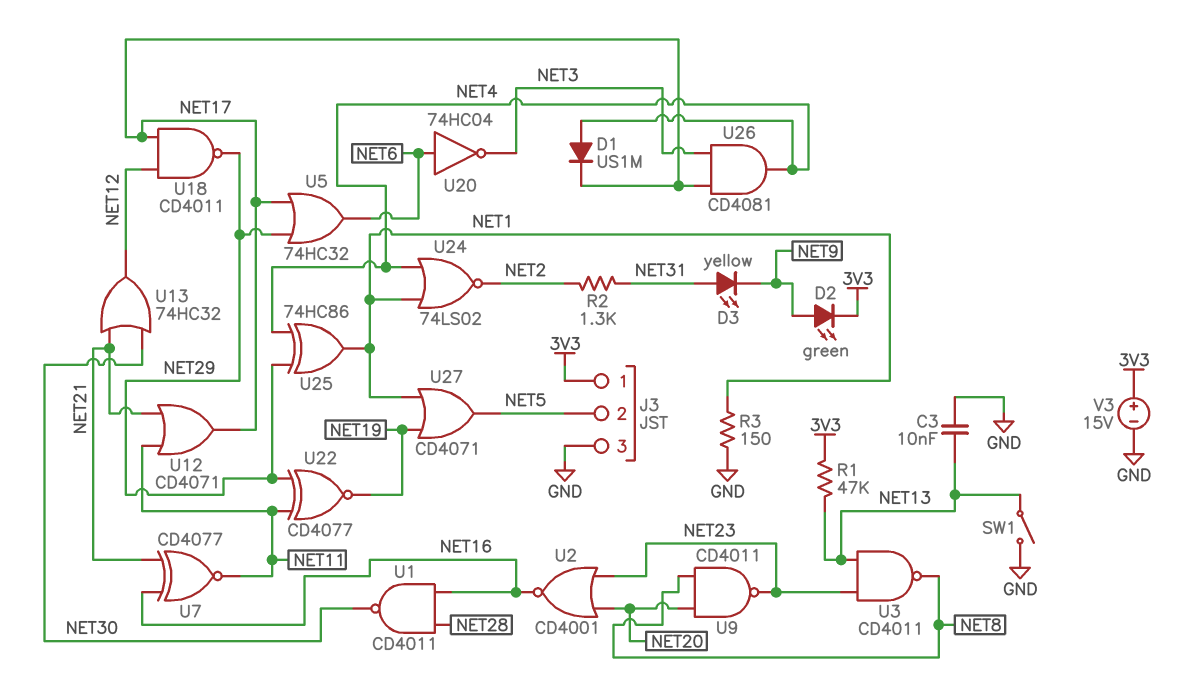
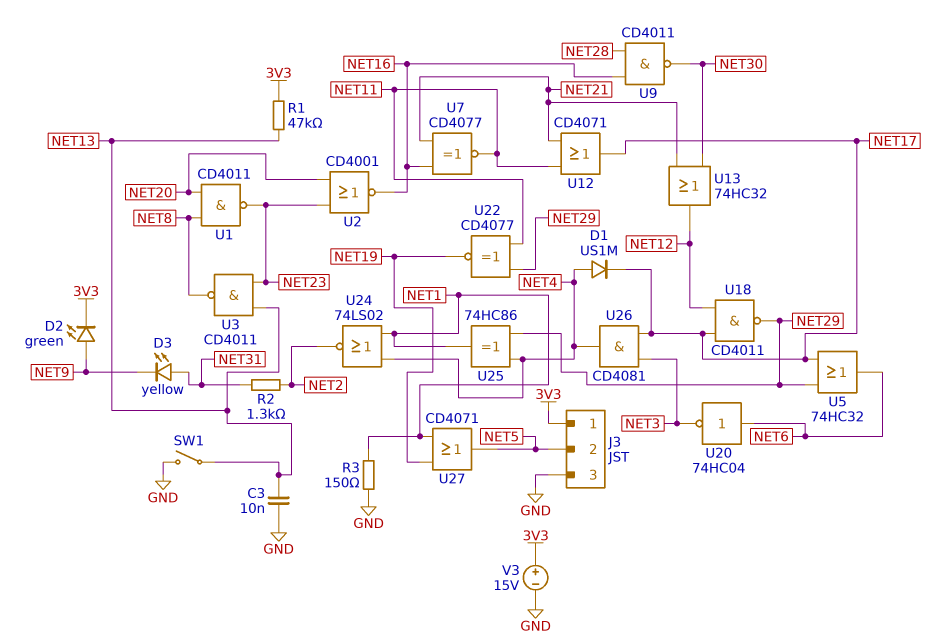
U1: NAND CD4011 (in NET16, in NET28, out NET30) -> NAND CD4011 (in NET8, in NET20, out NET23)
U9: NAND CD4011 (in NET8, in NET20, out NET23) -> NAND CD4011 (in NET16, in NET28, out NET30)

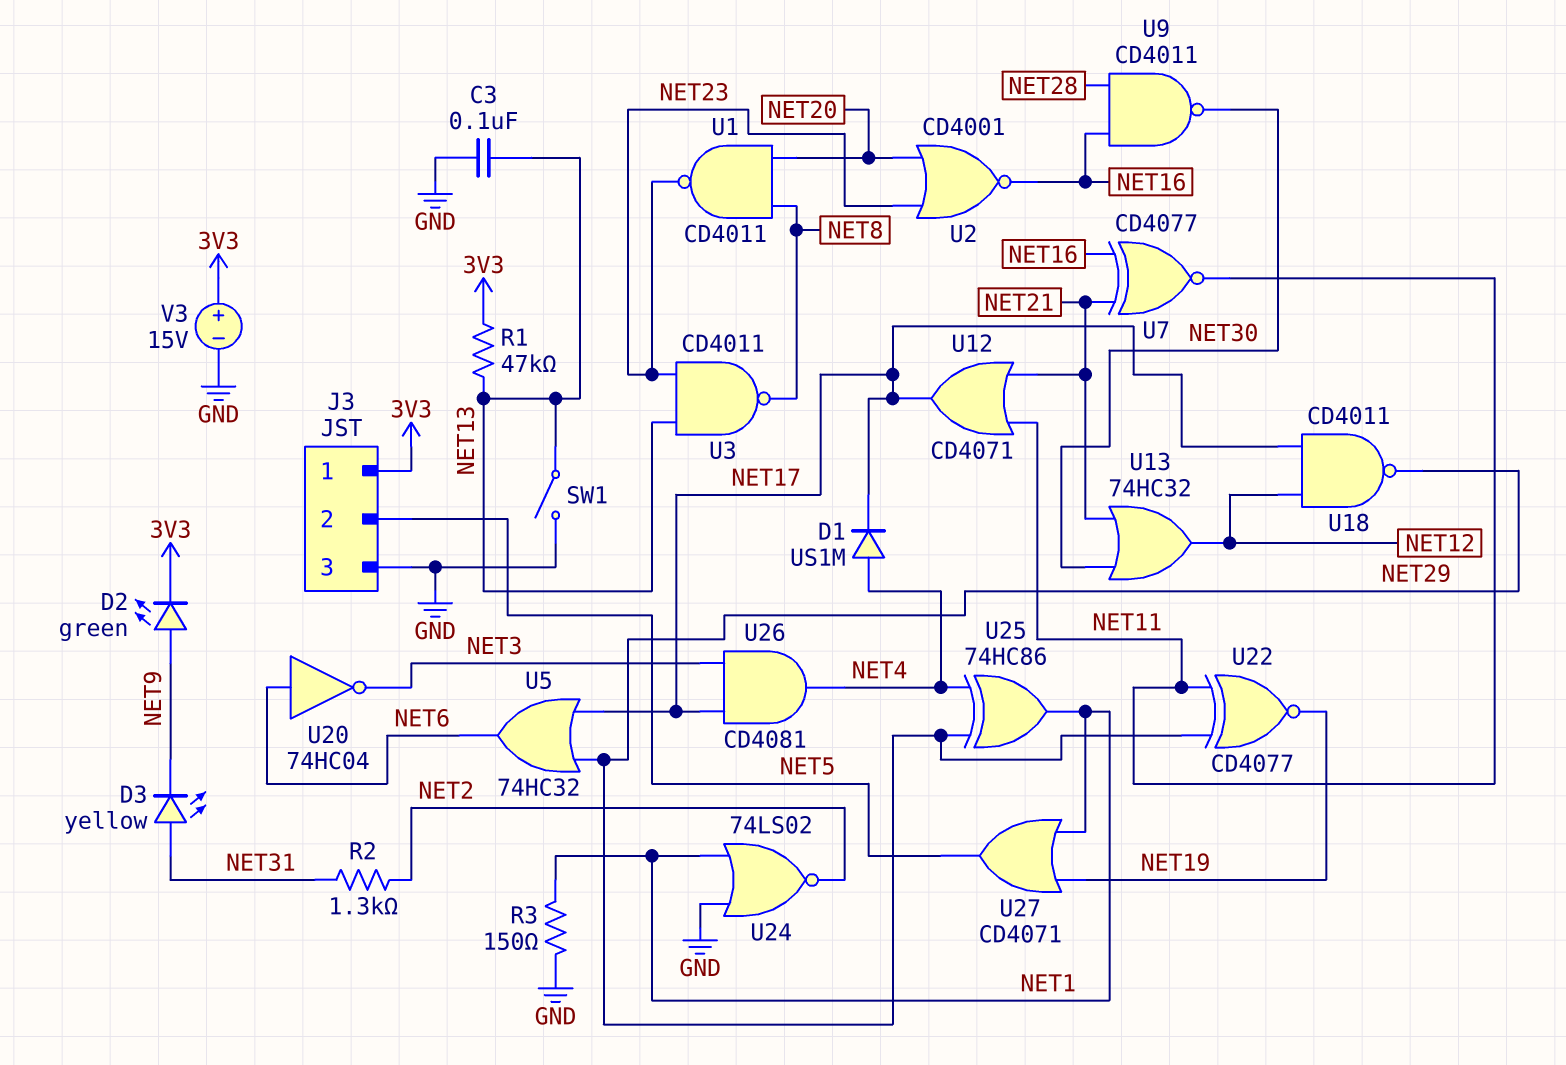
C3: 10nF (GND, NET13) -> 100nF (GND, NET13)
U24: NOR 74LS02 (in NET1, in NET4, out NET2) -> NOR 74LS02 (in GND, in NET1, out NET2)

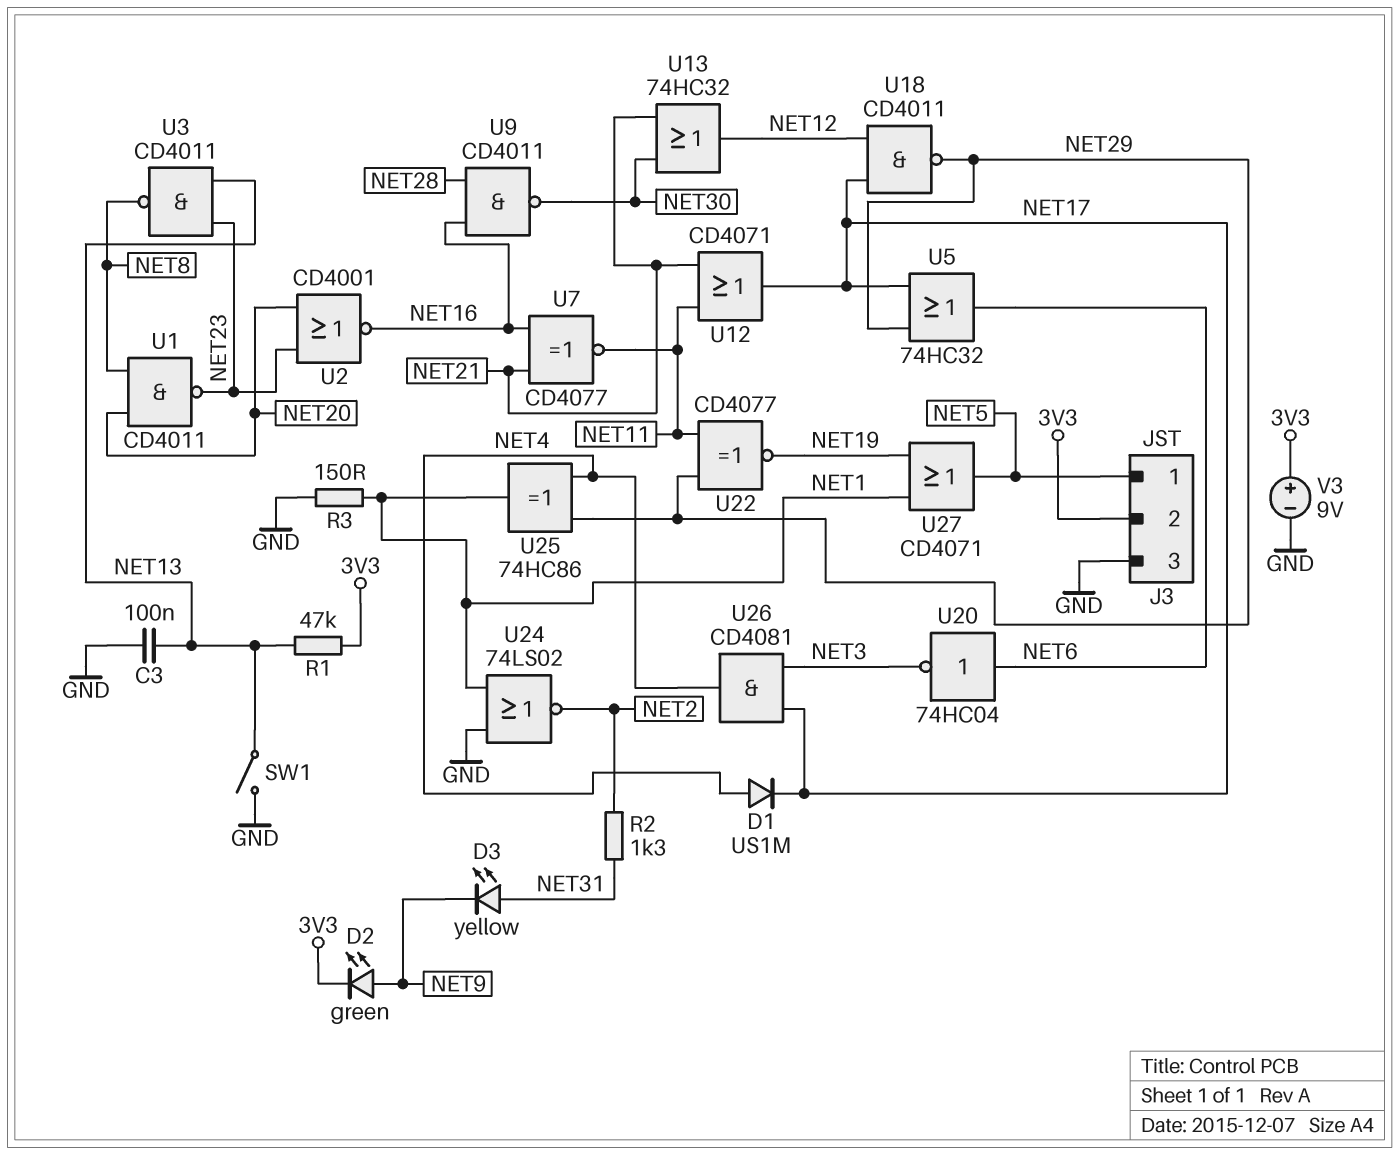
J3 pin 1: 3V3 -> NET5
J3 pin 2: NET5 -> 3V3
V3: 15V (plus 3V3, minus GND) -> 9V (plus 3V3, minus GND)

